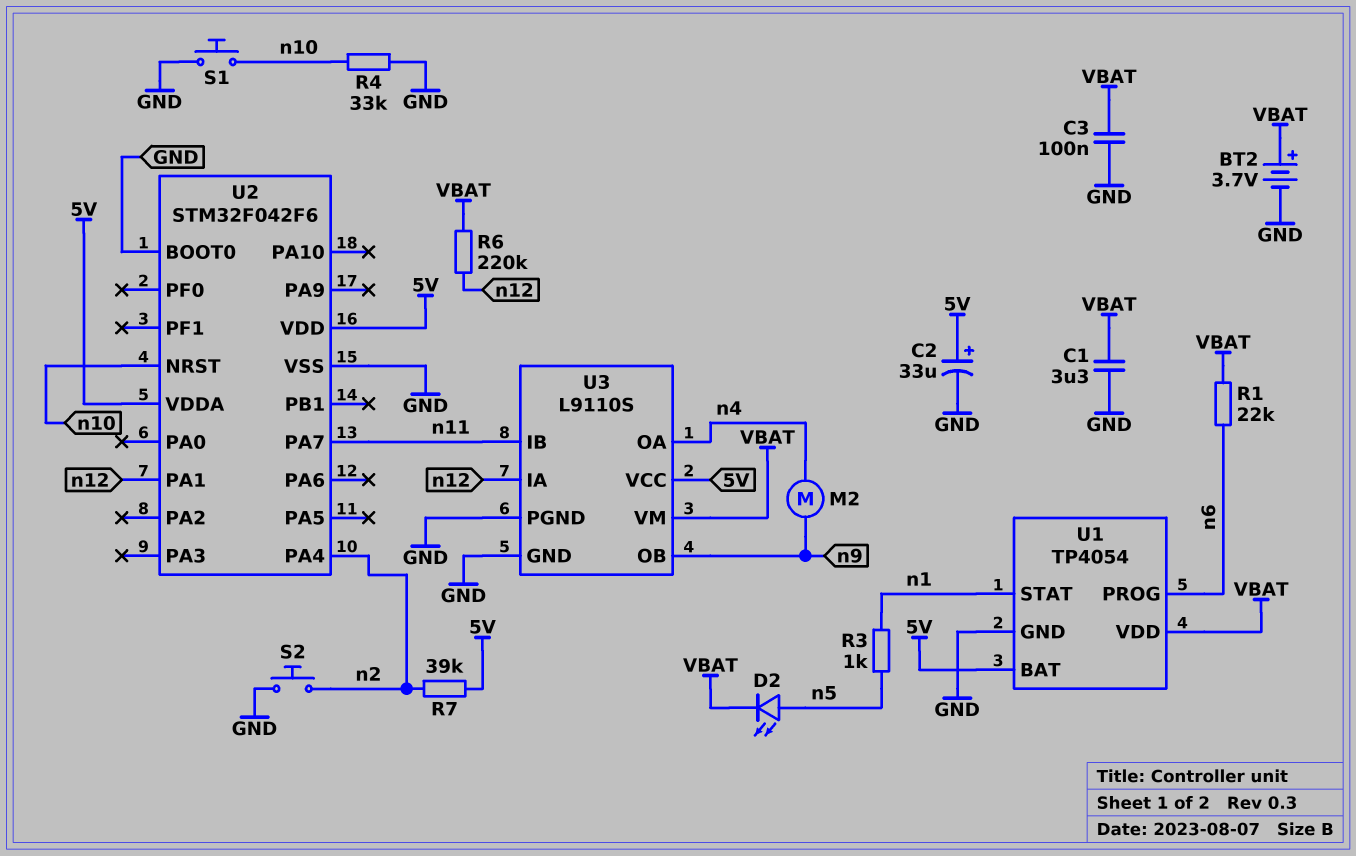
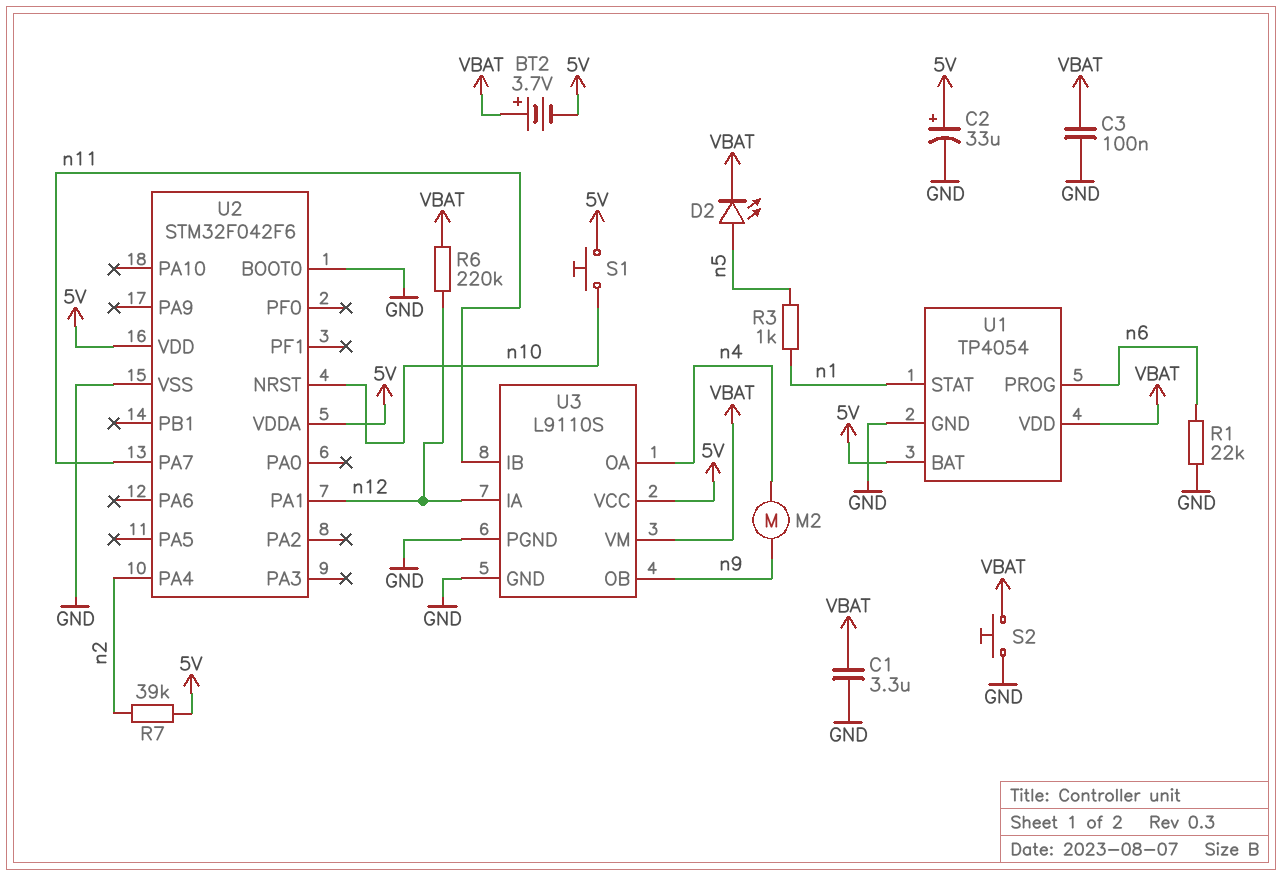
BT2: 3.7V (plus VBAT, minus GND) -> 3.7V (plus VBAT, minus 5V)
R1: 22k (VBAT, n6) -> 22k (GND, n6)
R4: 33k (GND, n10) -> none
S1: button (GND, n10) -> button (5V, n10)
S2: button (GND, n2) -> button (GND, VBAT)

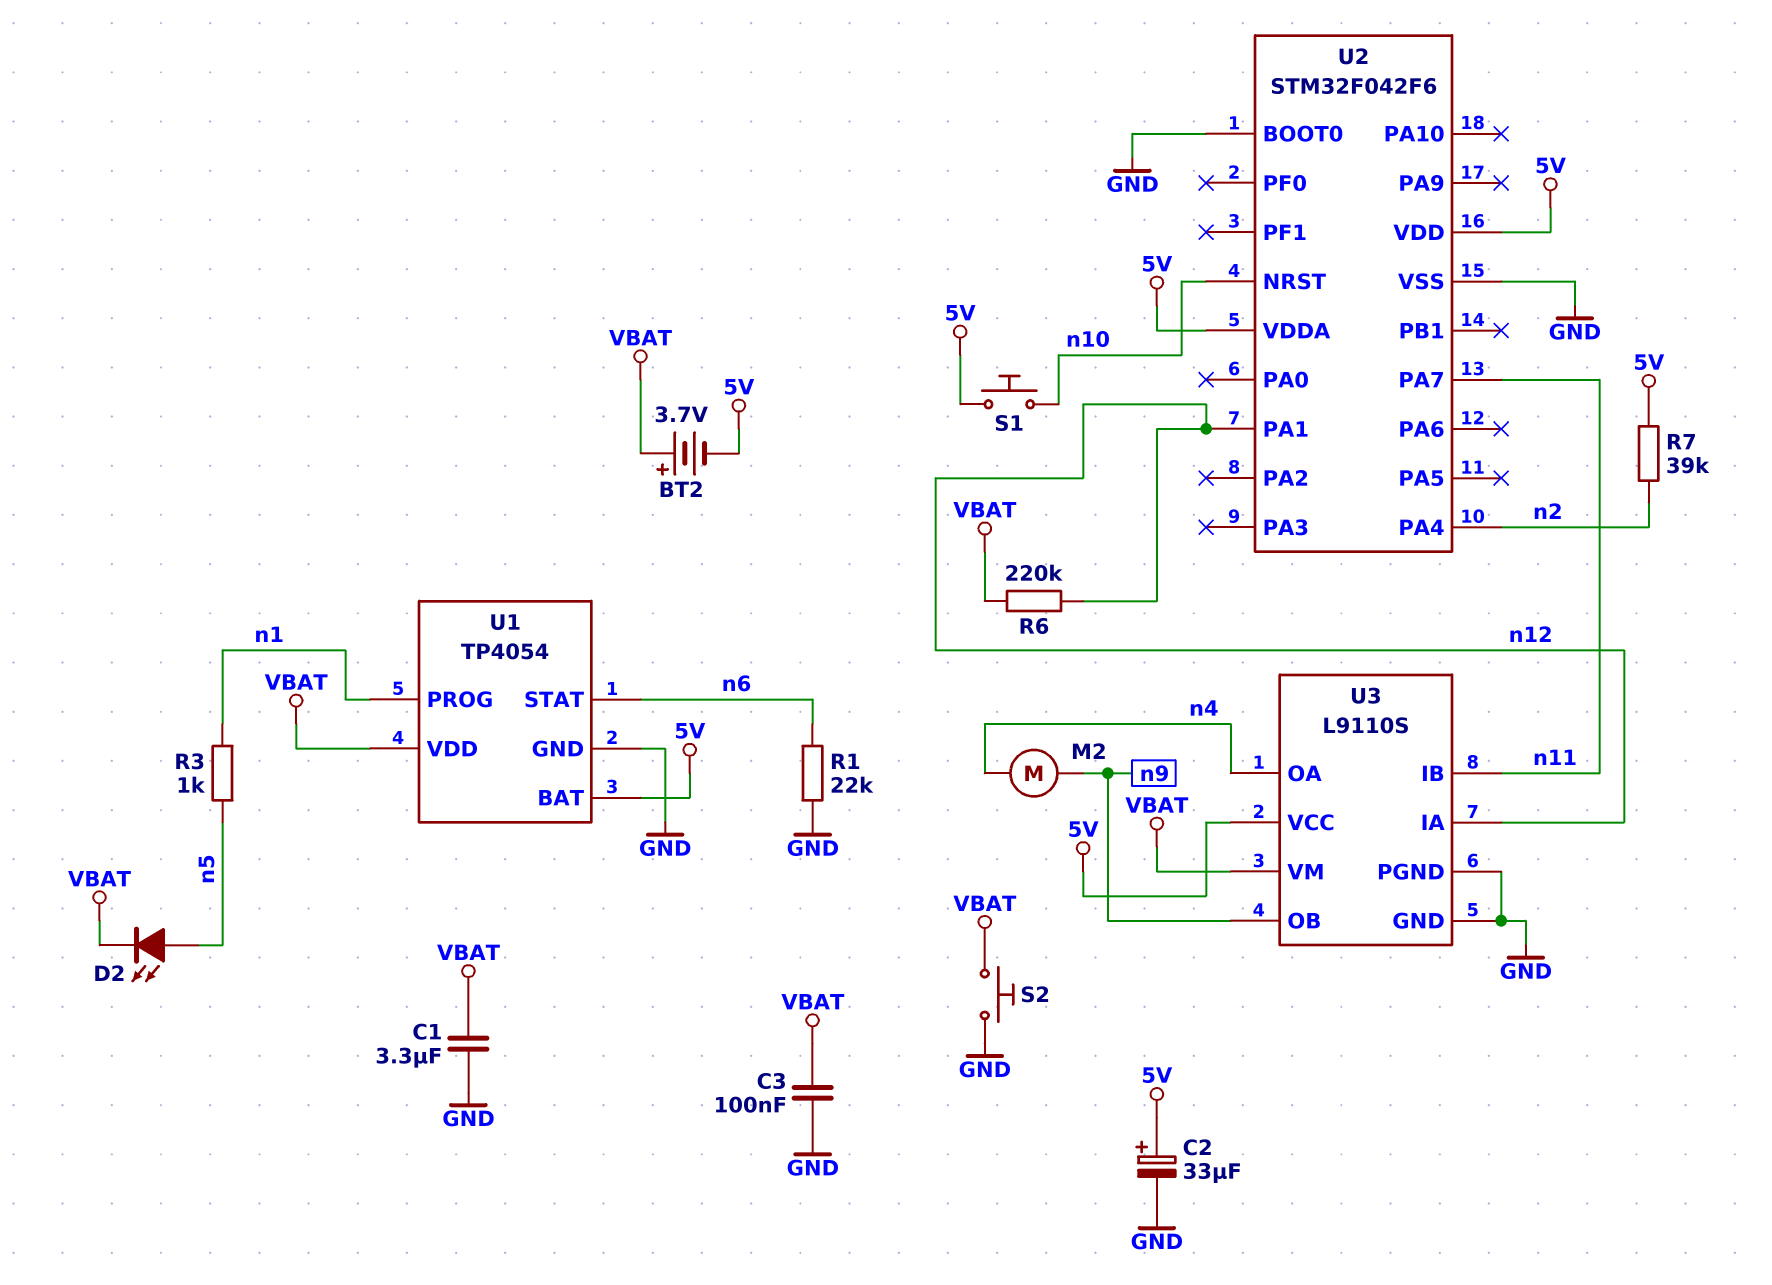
U1 pin PROG: n6 -> n1
U1 pin STAT: n1 -> n6

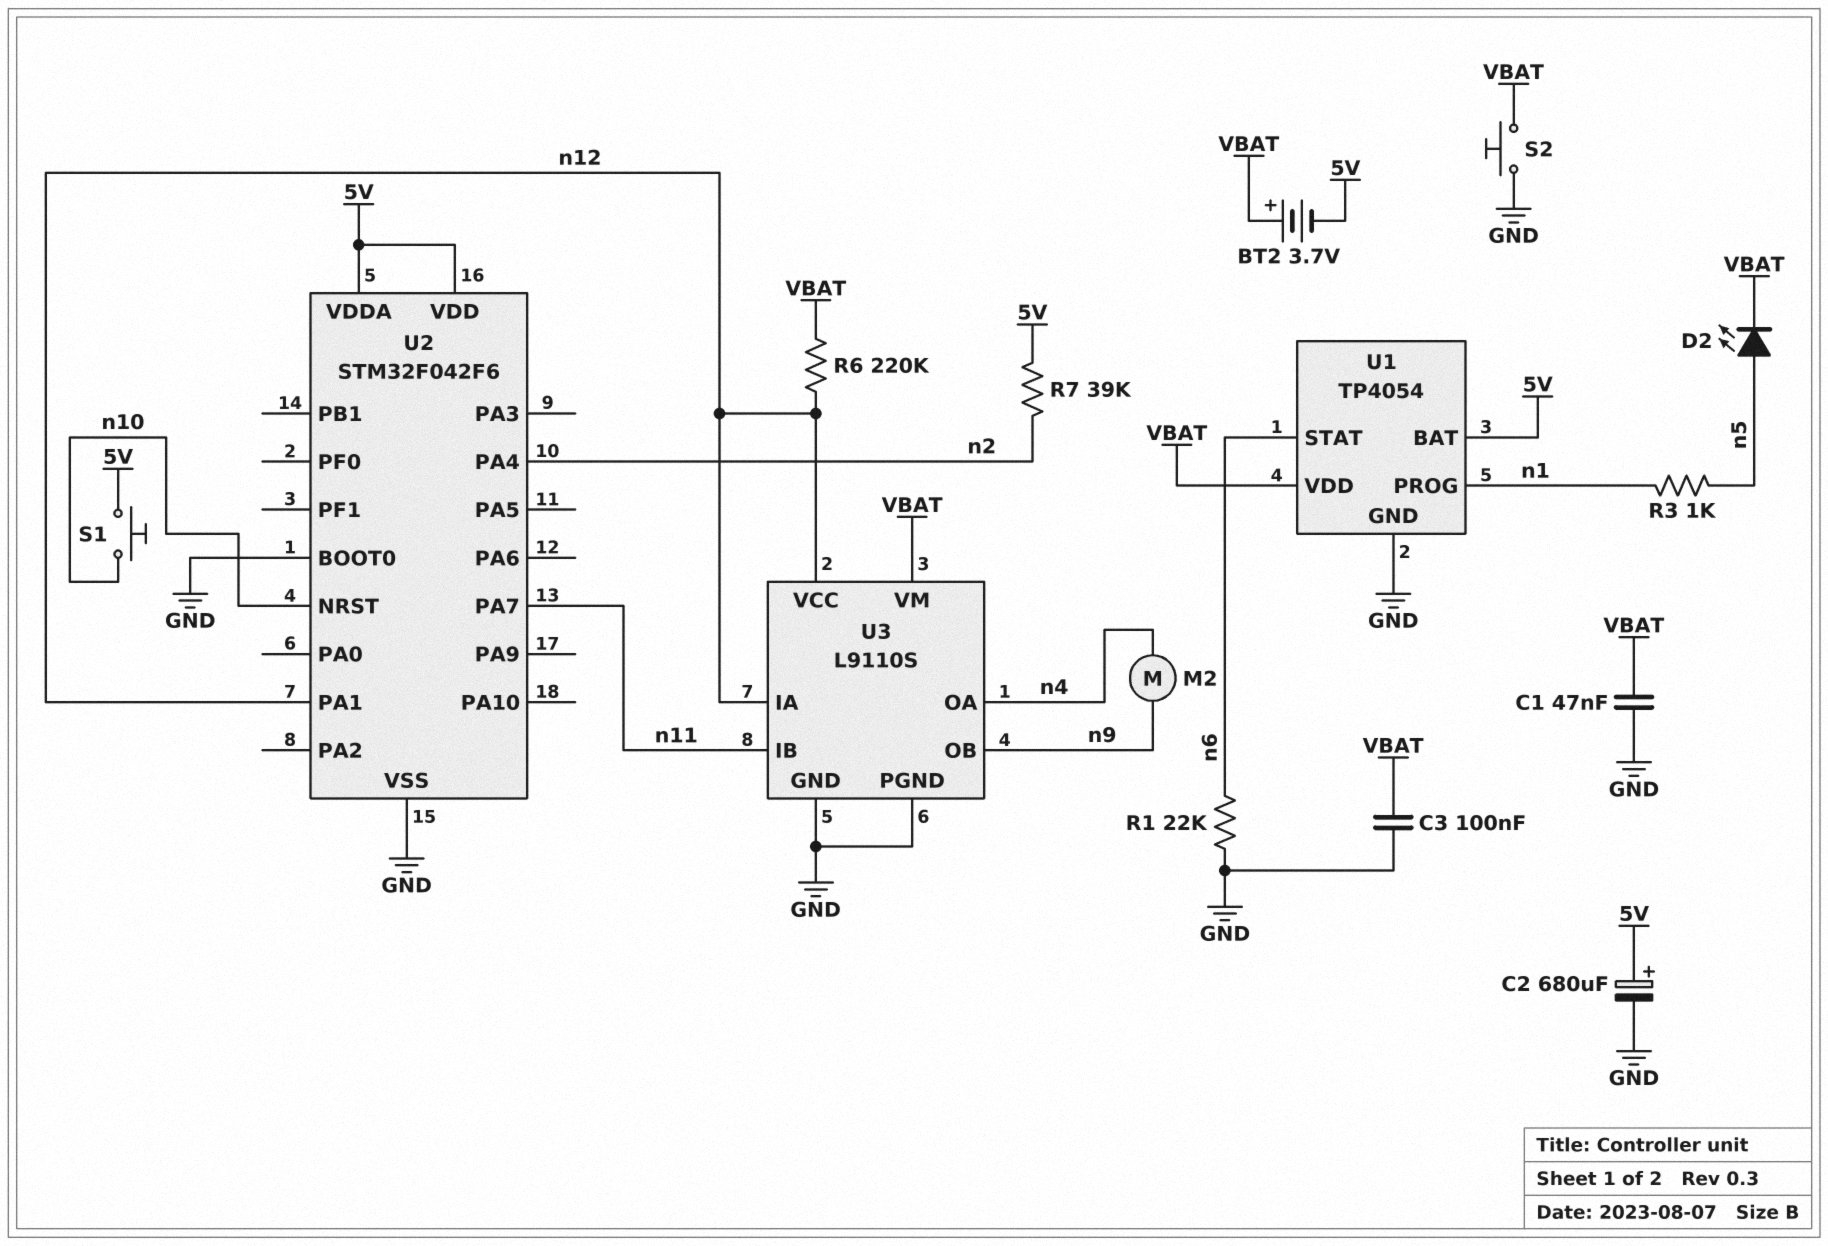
C1: 3.3uF (GND, VBAT) -> 47nF (GND, VBAT)
C2: 33uF (plus 5V, minus GND) -> 680uF (plus 5V, minus GND)
U3 pin VCC: 5V -> n12

